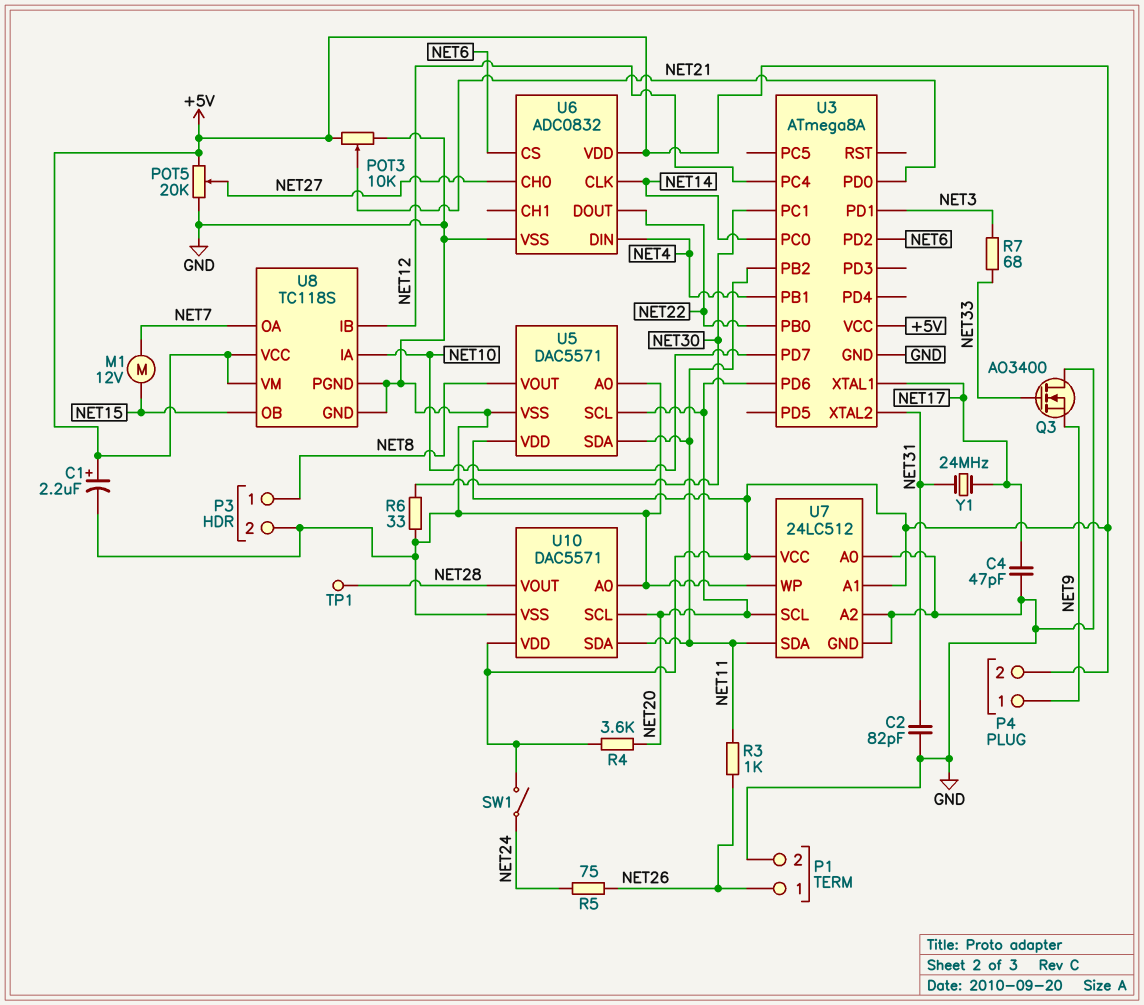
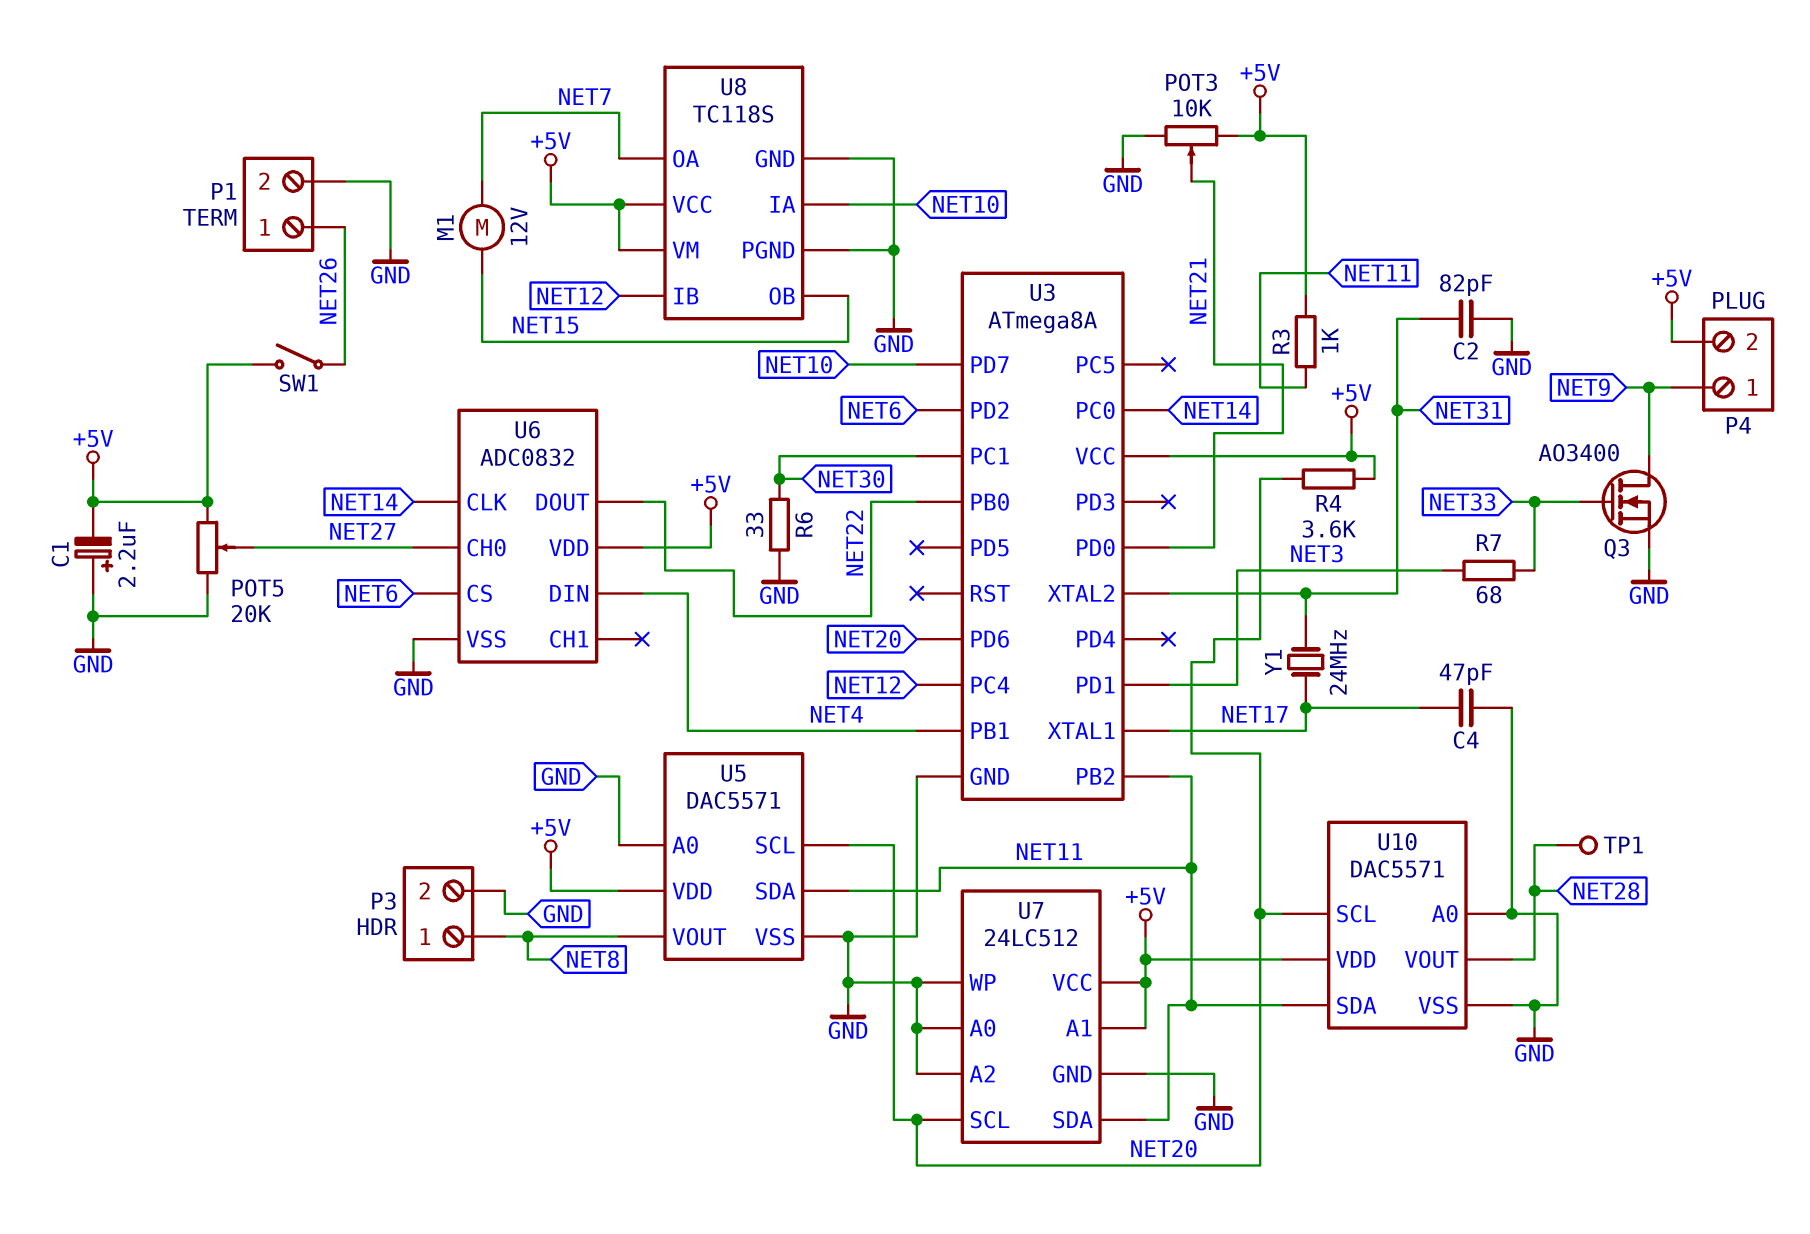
C1: 2.2uF (plus +5V, minus GND) -> 2.2uF (plus GND, minus +5V)
Q3: NMOS AO3400 (G NET33, D GND, S NET9) -> NMOS AO3400 (G NET33, D NET9, S GND)
R3: 1k (NET11, NET26) -> 1k (+5V, NET11)
R5: 75 (NET24, NET26) -> none
SW1: switch (+5V, NET24) -> switch (+5V, NET26)

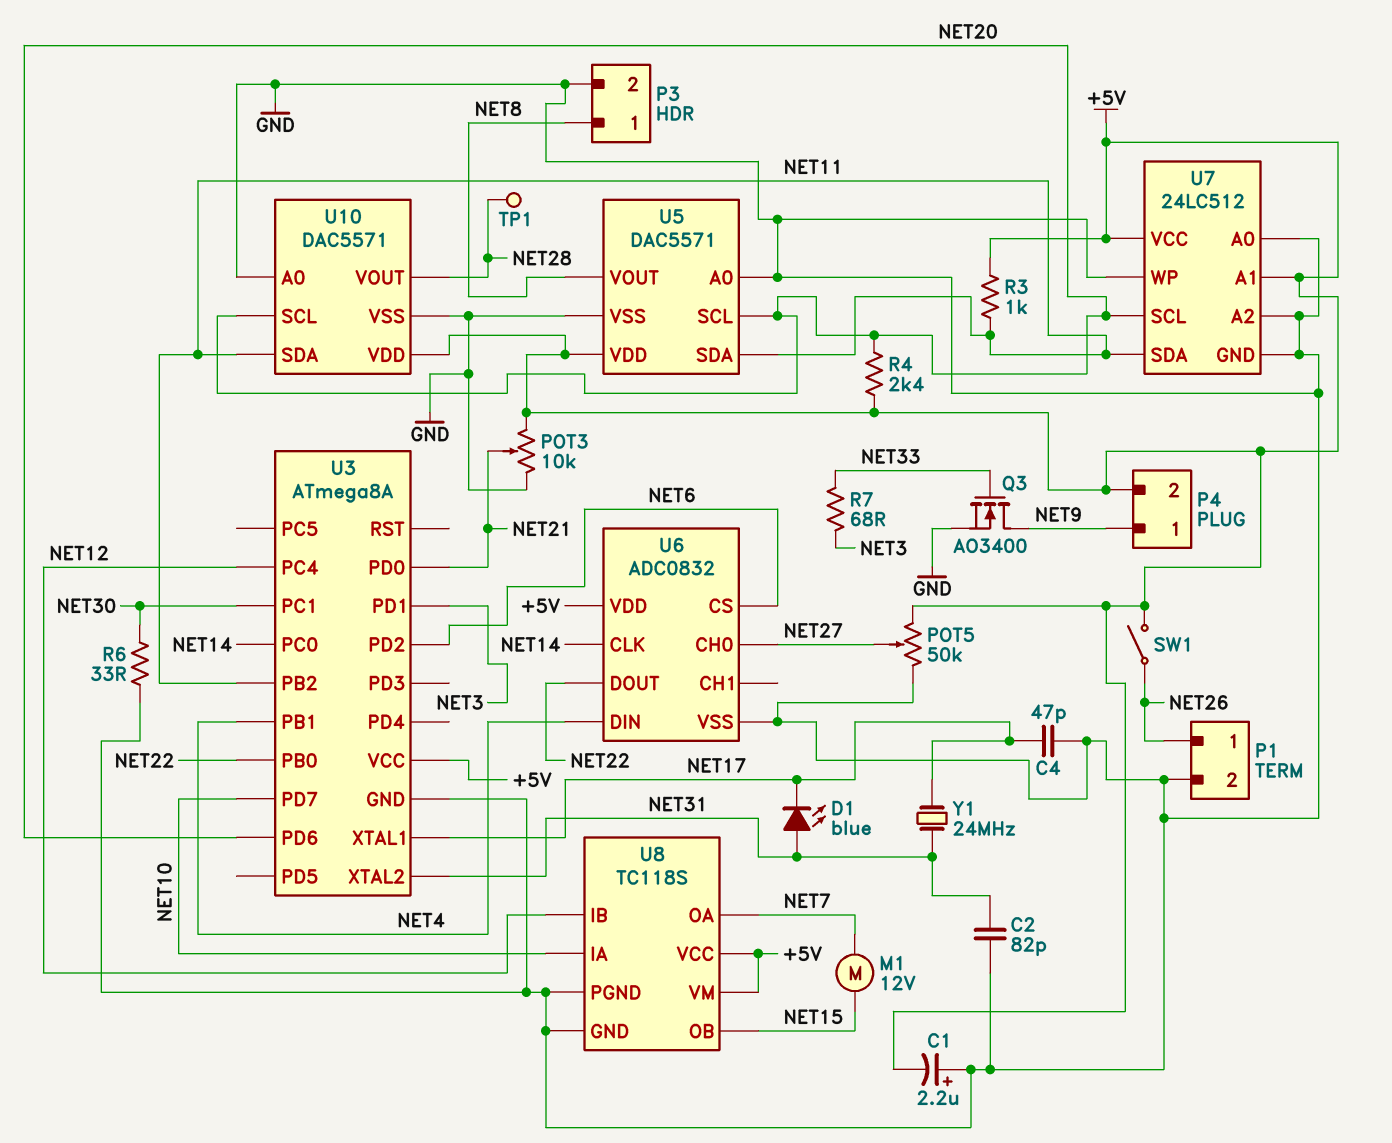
D1: none -> LED blue (A NET31, K NET17)
POT5: 20k (+5V, GND, wiper NET27) -> 50k (+5V, GND, wiper NET27)
R4: 3.6k (+5V, NET20) -> 2.4k (+5V, NET20)

